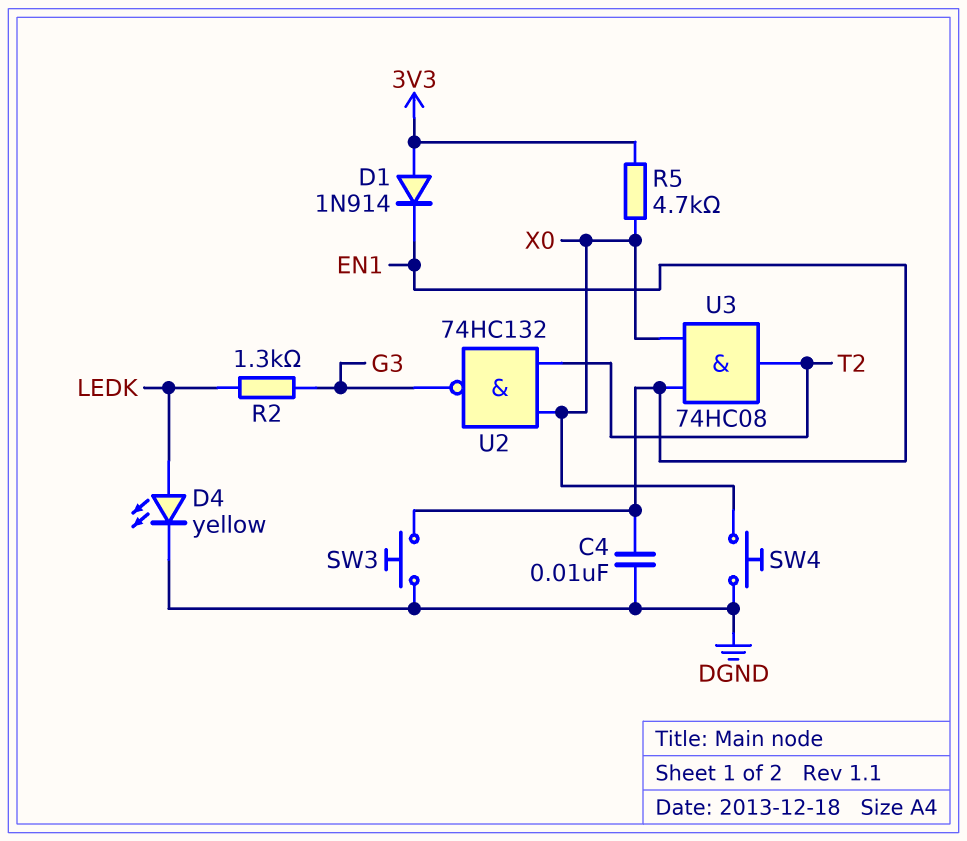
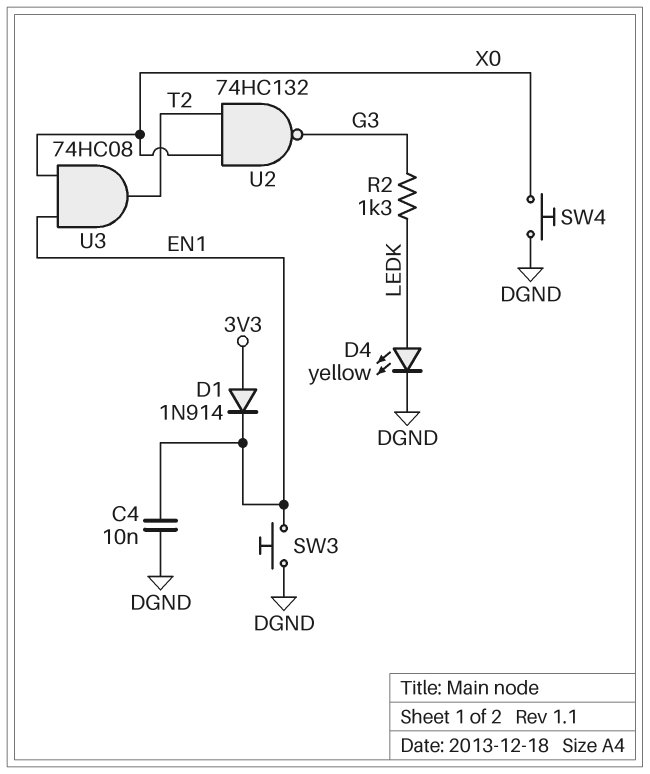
R5: 4.7k (3V3, X0) -> none

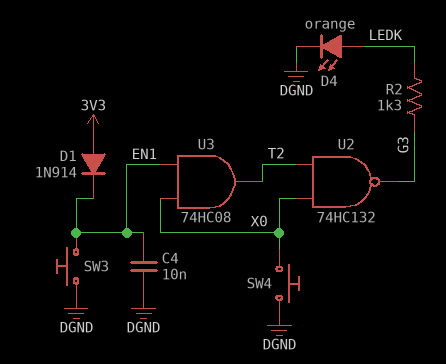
D4: LED yellow (A LEDK, K DGND) -> LED orange (A LEDK, K DGND)

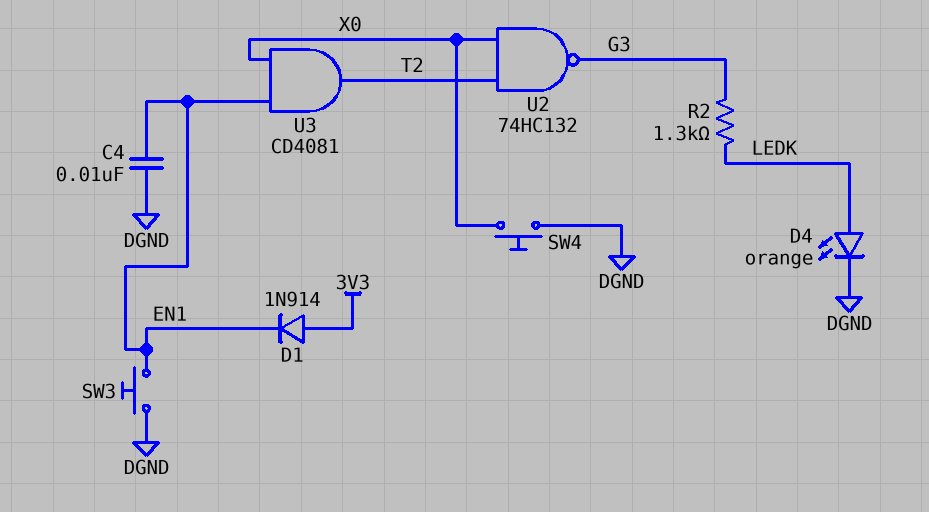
U3: AND 74HC08 (in EN1, in X0, out T2) -> AND CD4081 (in EN1, in X0, out T2)

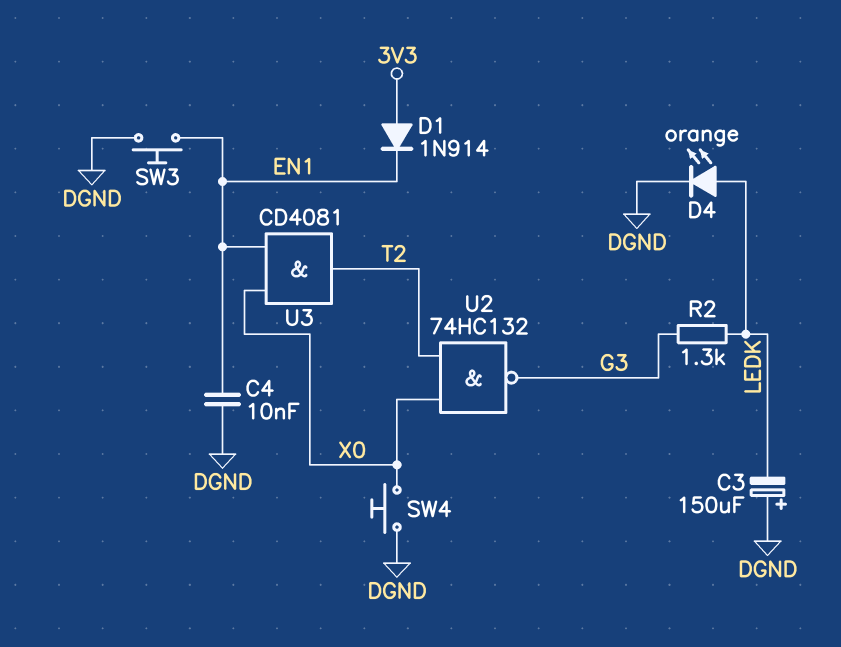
C3: none -> 150uF (plus DGND, minus LEDK)

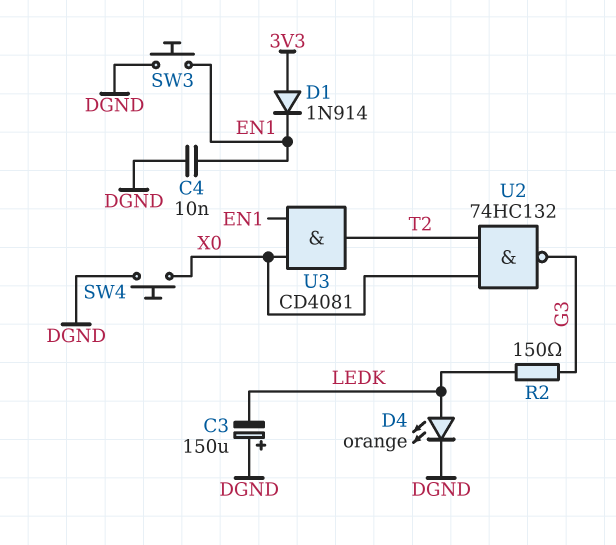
R2: 1.3k (G3, LEDK) -> 150 (G3, LEDK)

